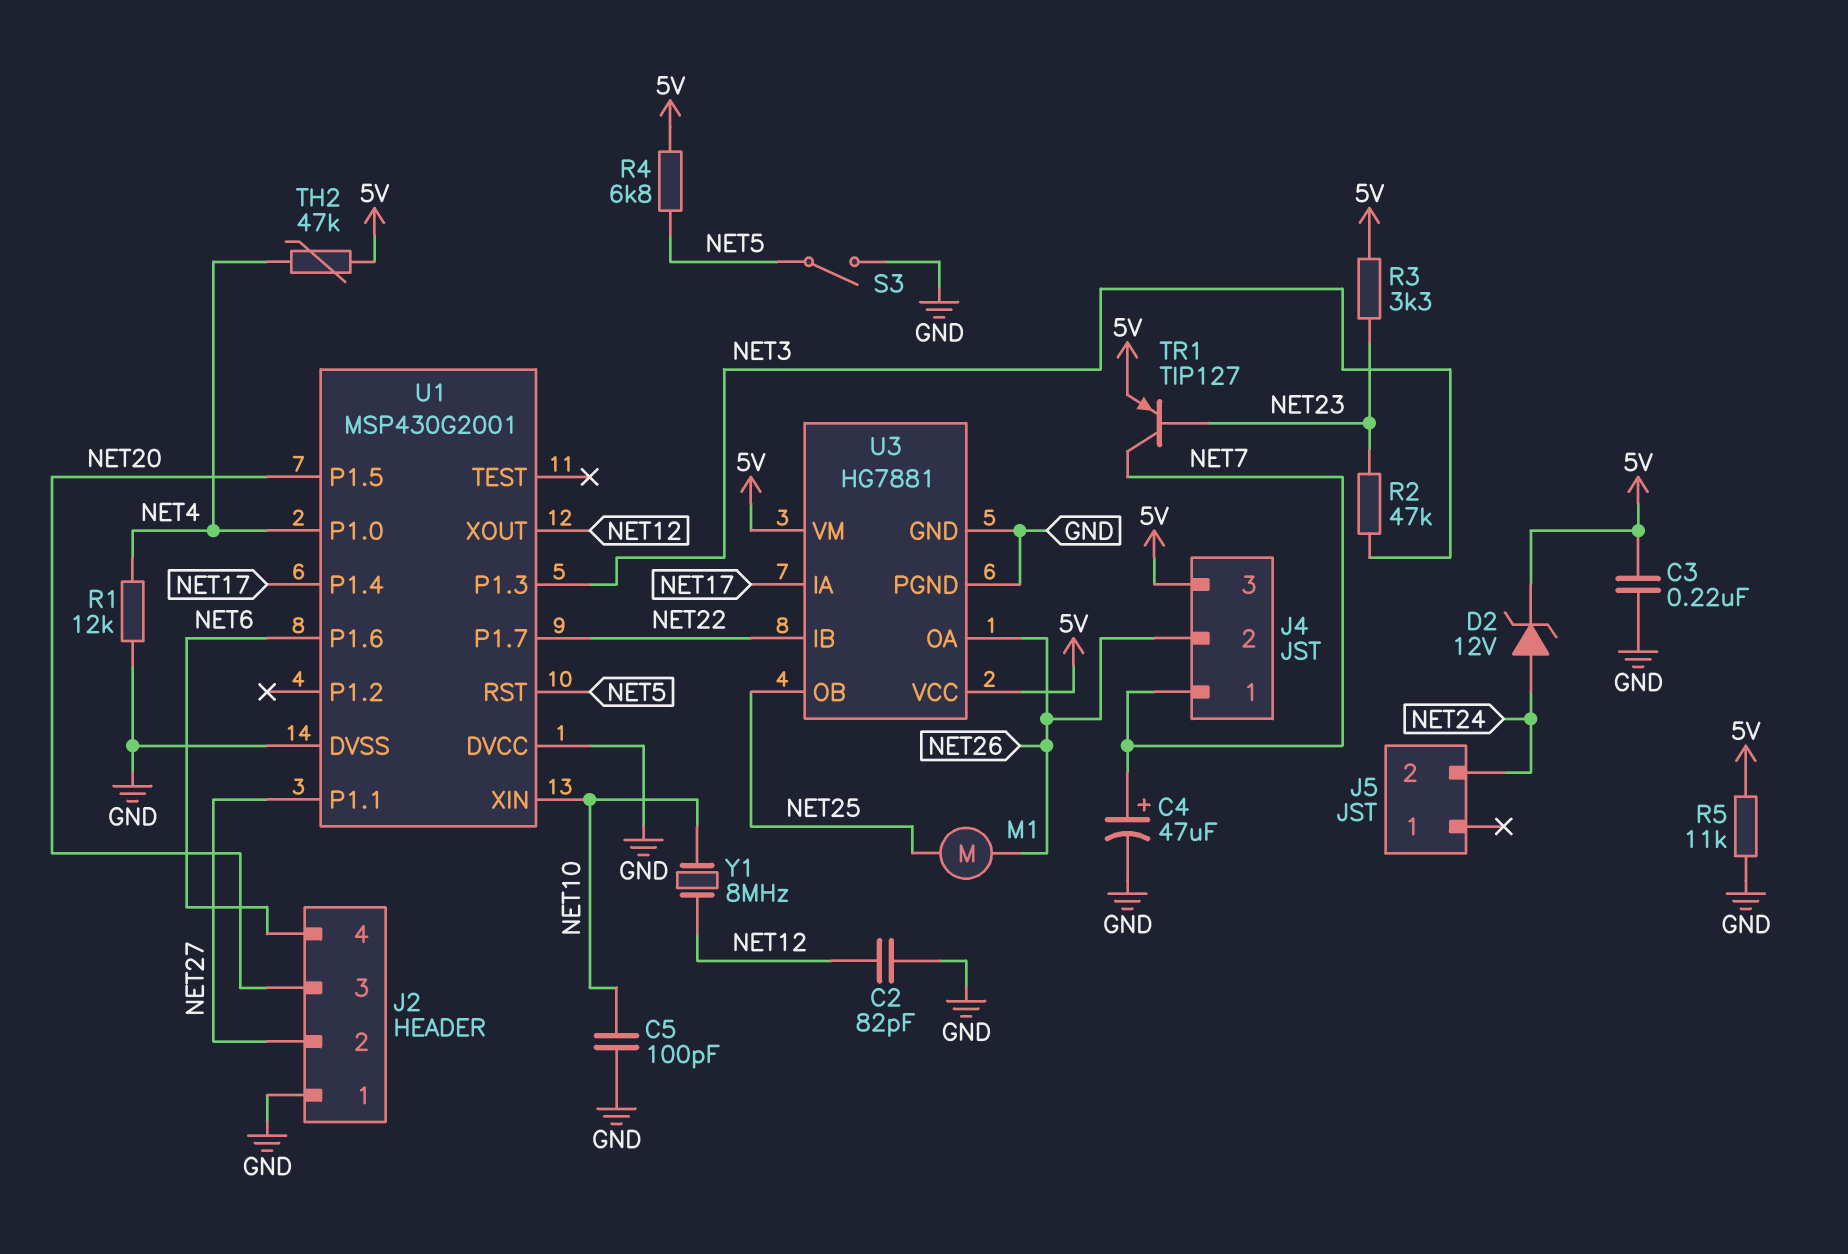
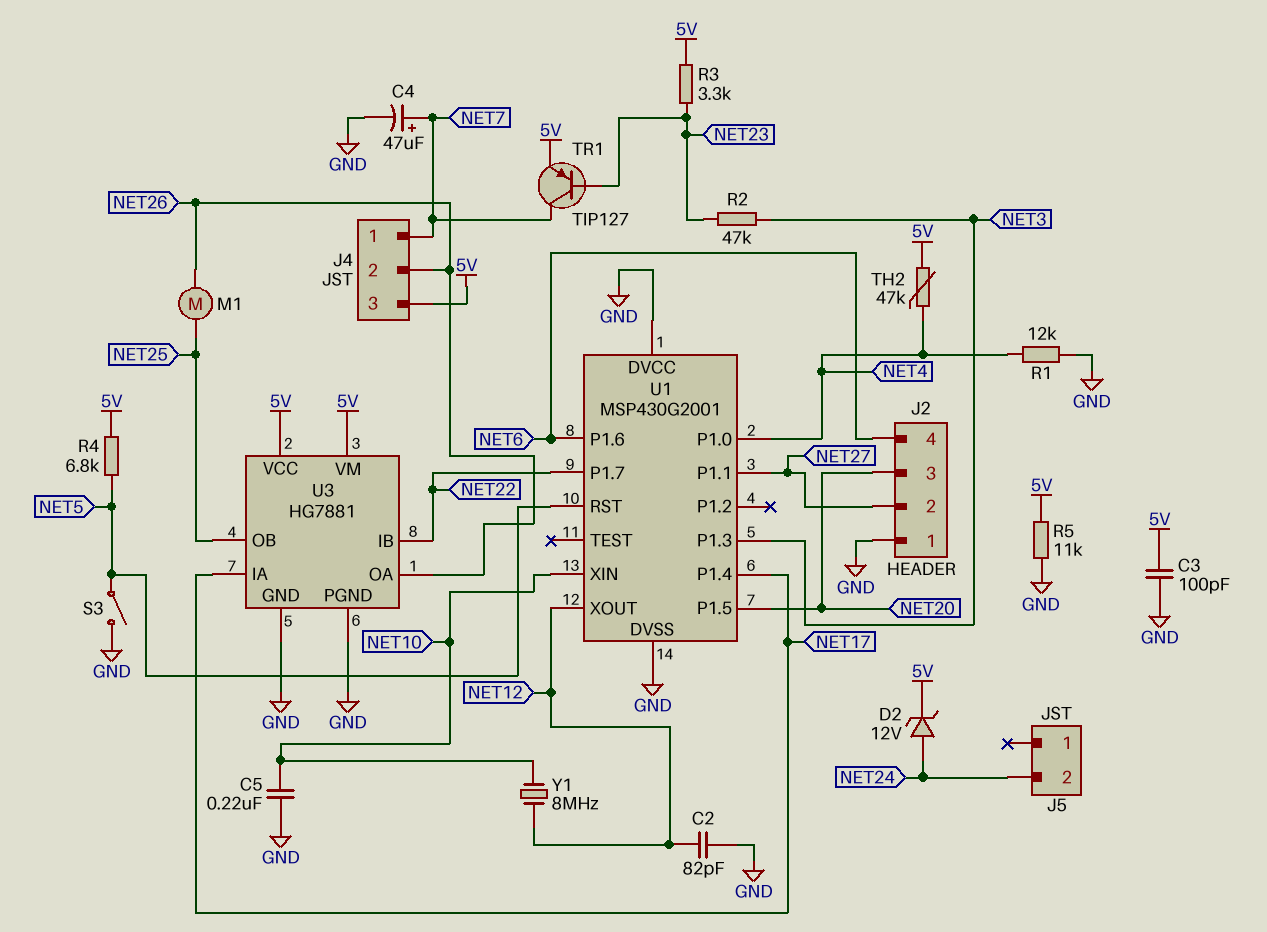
C3: 220nF (5V, GND) -> 100pF (5V, GND)
C5: 100pF (GND, NET10) -> 220nF (GND, NET10)

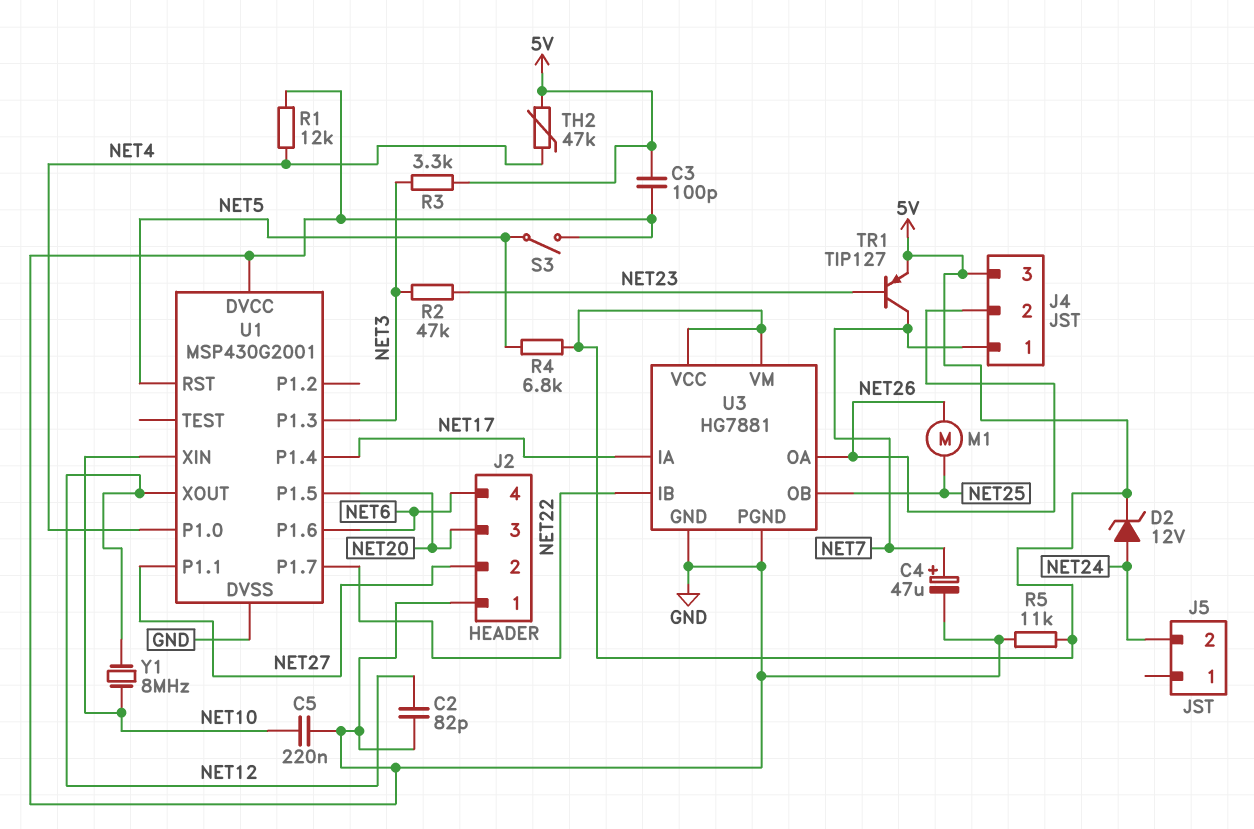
R3: 3.3k (5V, NET23) -> 3.3k (5V, NET3)

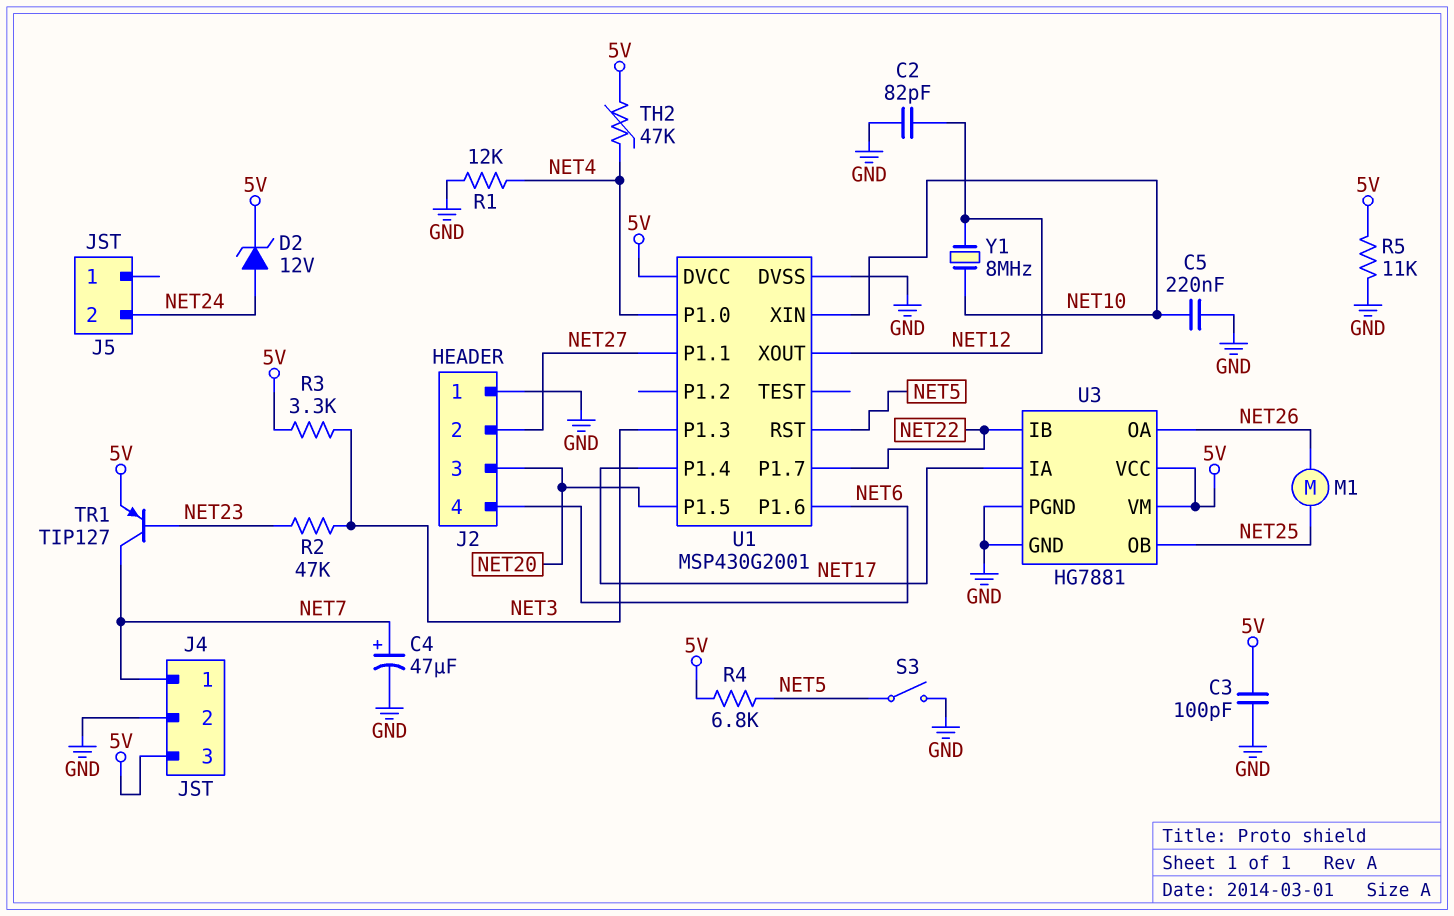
J4 pin 2: NET26 -> GND
U1 pin DVCC: GND -> 5V

